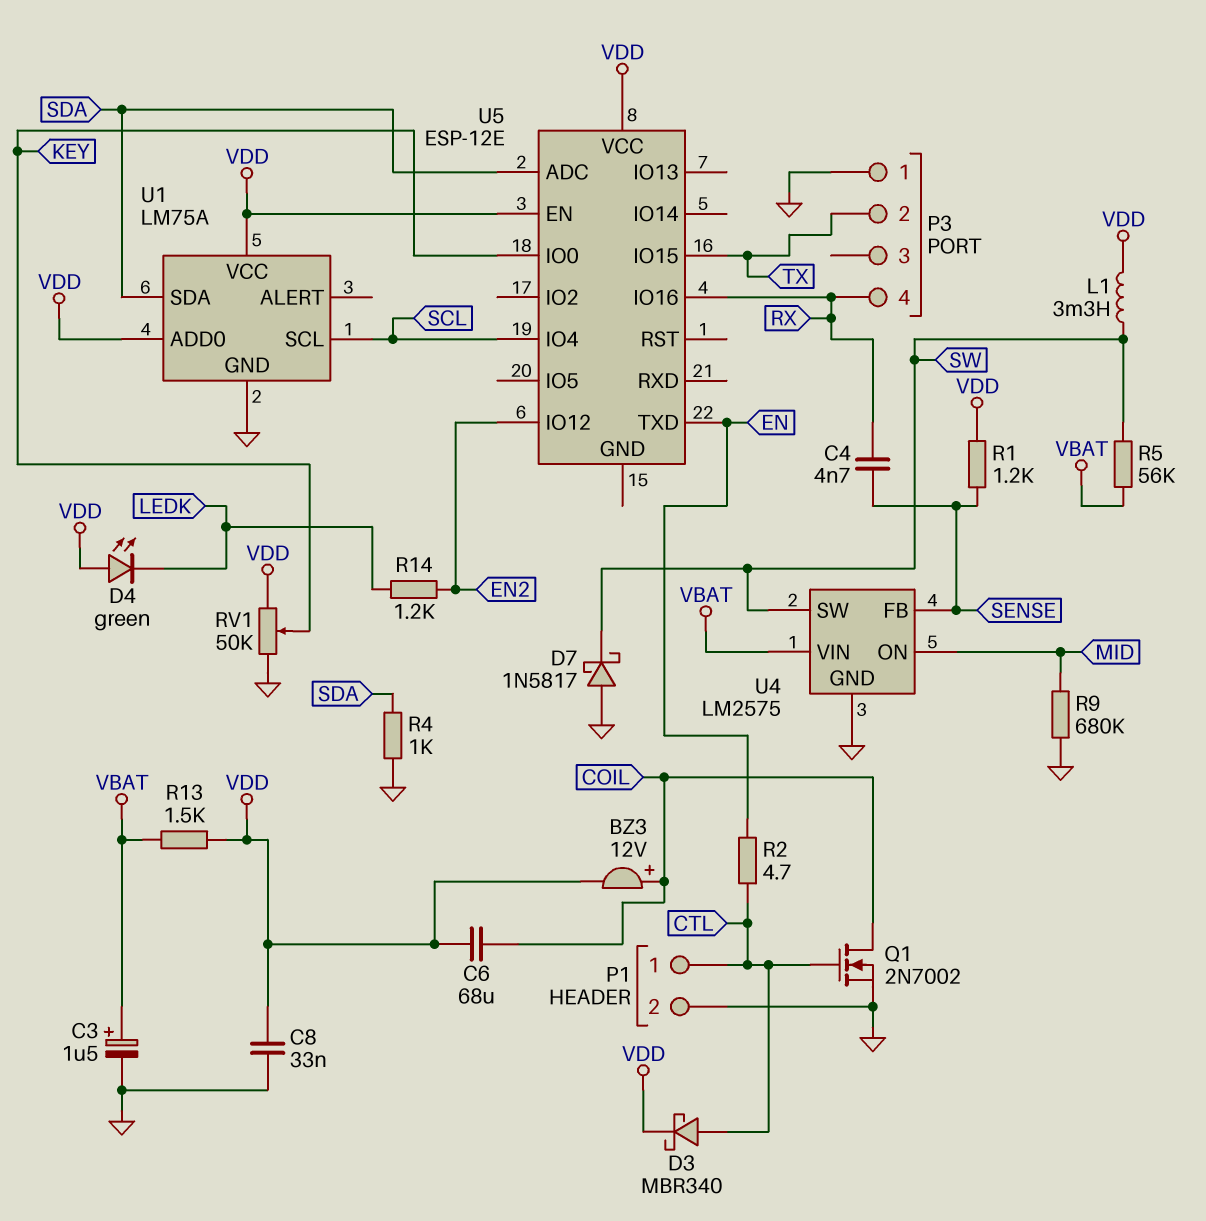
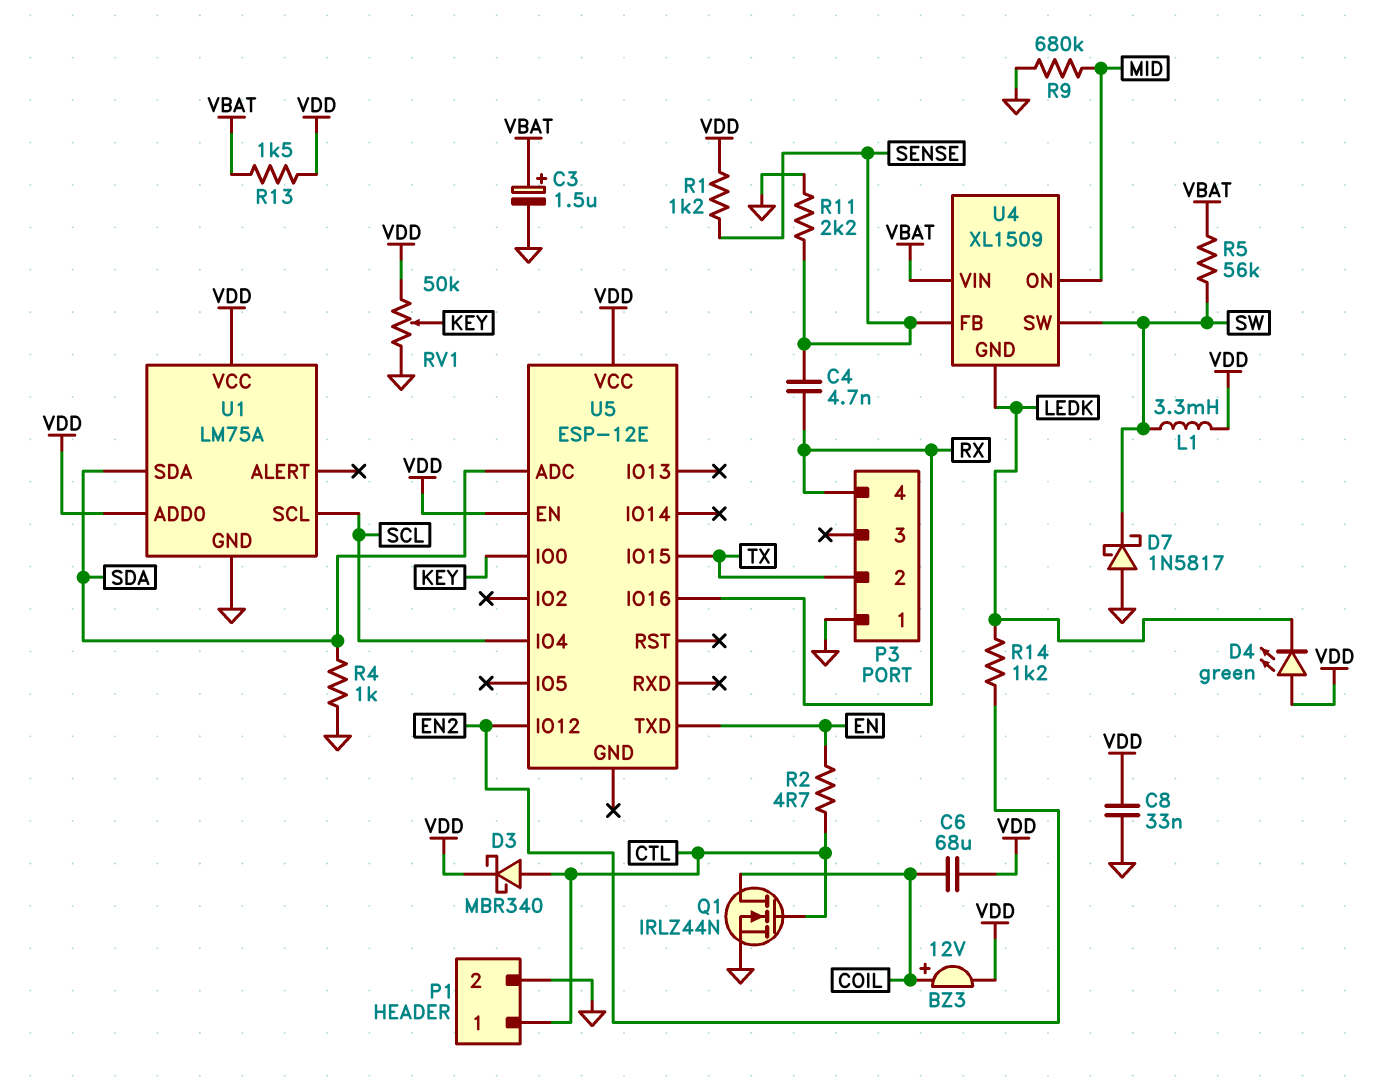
Q1: NMOS 2N7002 (G CTL, D COIL, S GND) -> NMOS IRLZ44N (G CTL, D COIL, S GND)
R11: none -> 2.2k (GND, SENSE)
U4: LM2575 -> XL1509
U4 pin GND: GND -> LEDK

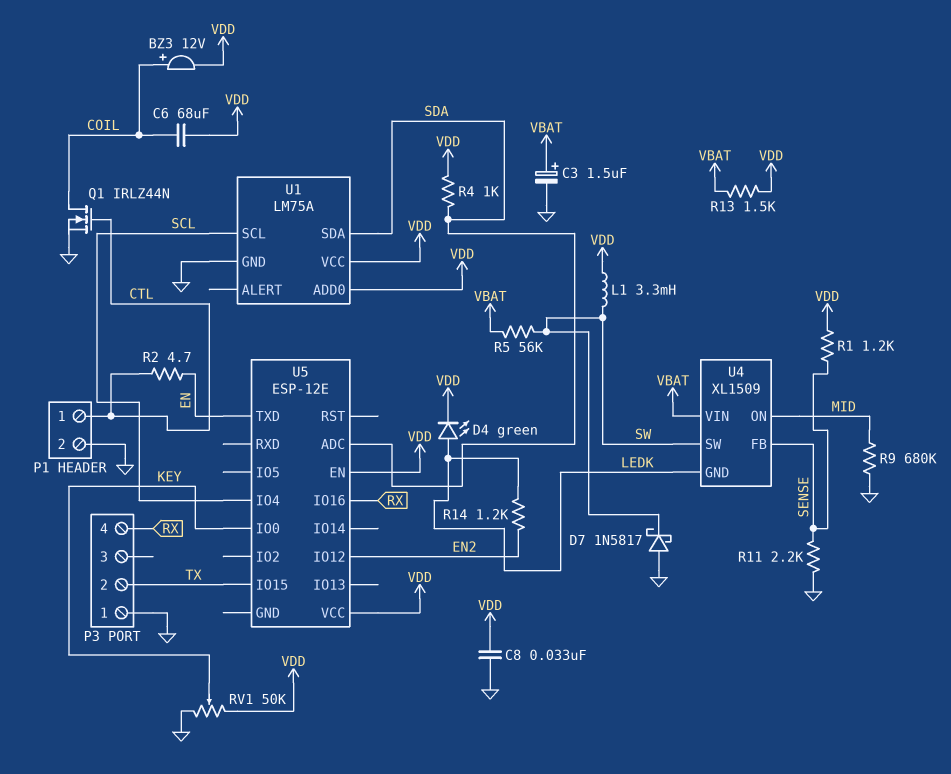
C4: 4.7nF (RX, SENSE) -> none
D3: schottky MBR340 (A CTL, K VDD) -> none
D4: LED green (A VDD, K LEDK) -> LED green (A LEDK, K VDD)
R4: 1k (GND, SDA) -> 1k (SDA, VDD)

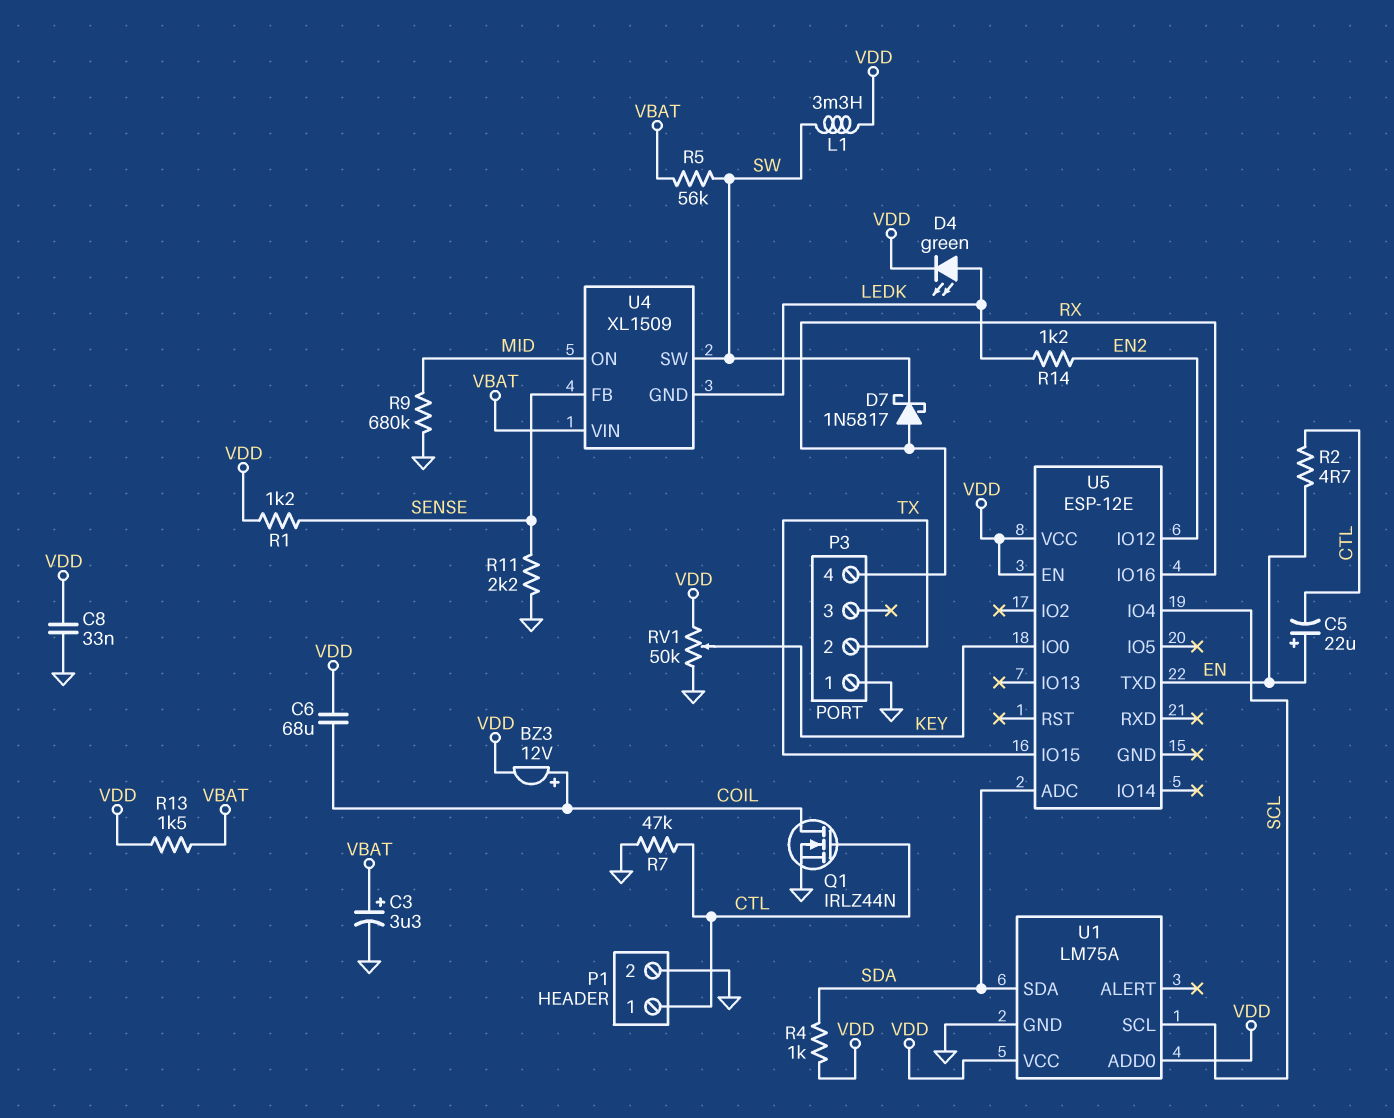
C3: 1.5uF (plus VBAT, minus GND) -> 3.3uF (plus VBAT, minus GND)
C5: none -> 22uF (plus EN, minus CTL)
D7: schottky 1N5817 (A GND, K SW) -> schottky 1N5817 (A RX, K SW)
R7: none -> 47k (CTL, GND)

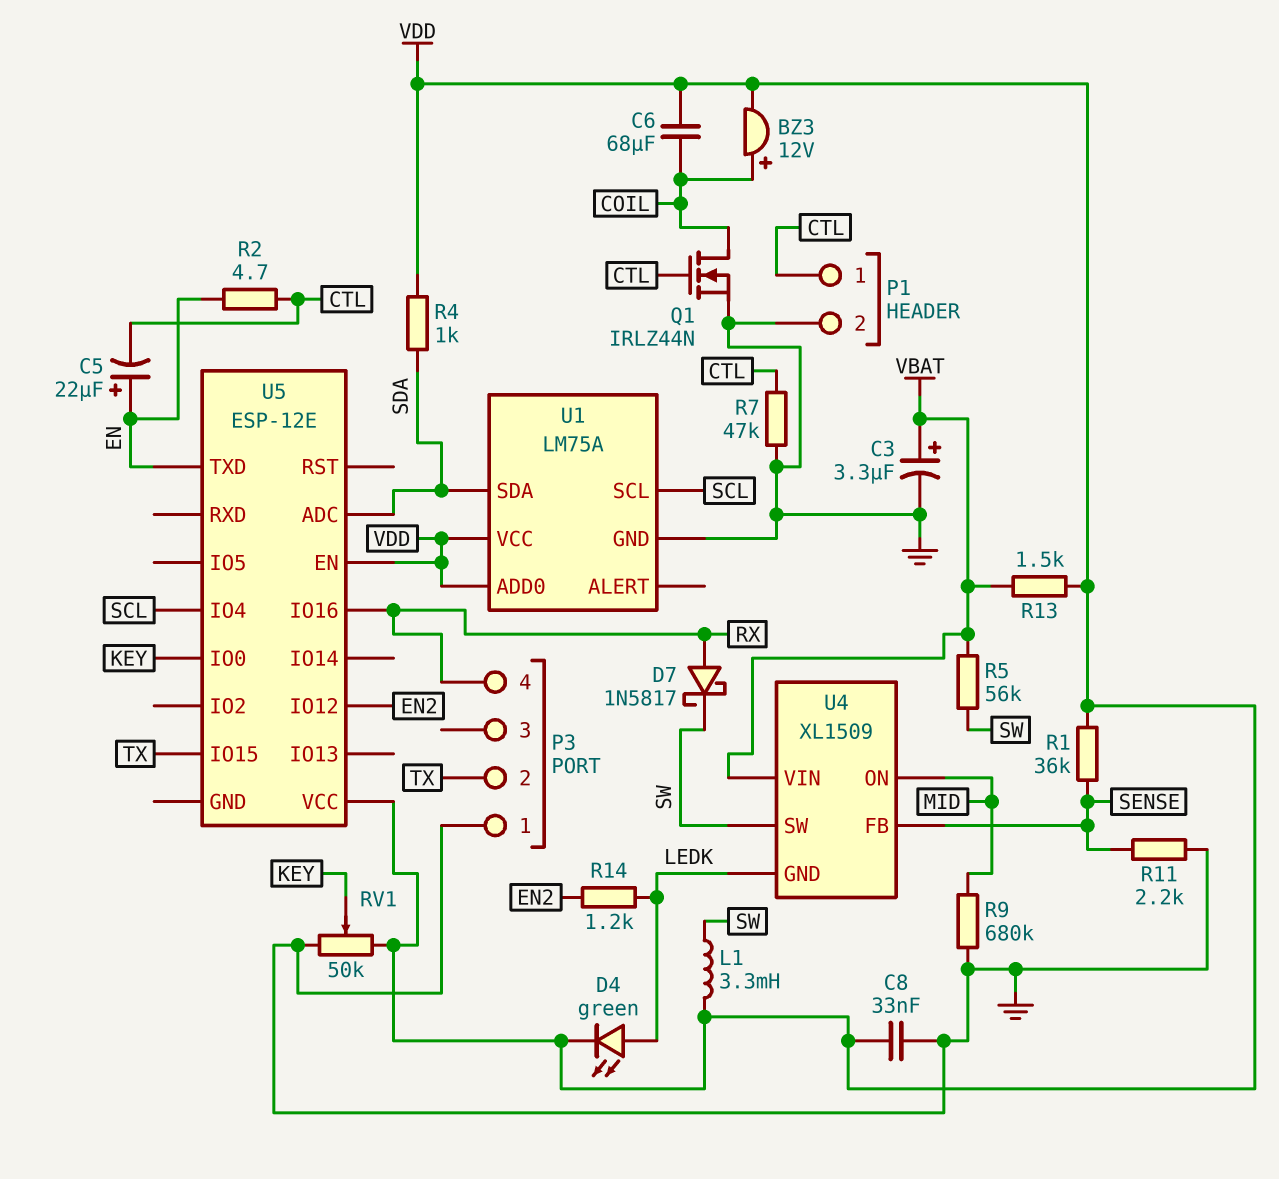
R1: 1.2k (SENSE, VDD) -> 36k (SENSE, VDD)

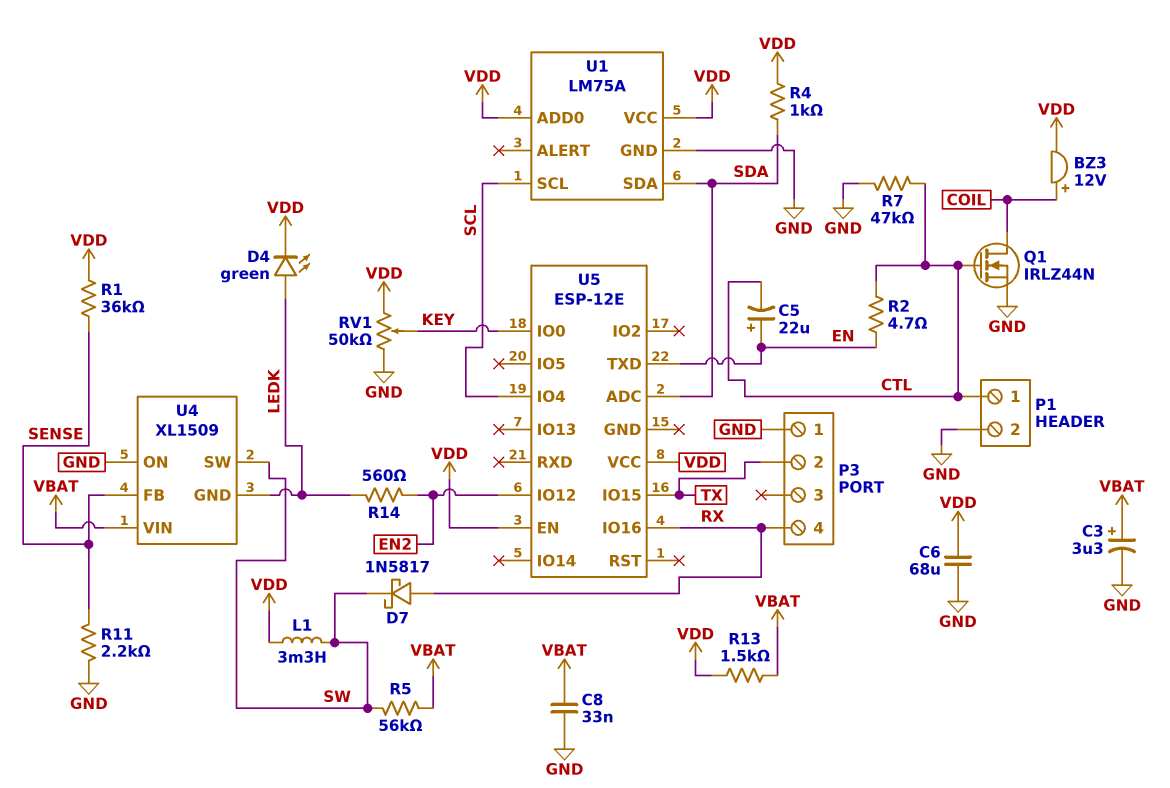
C6: 68uF (COIL, VDD) -> 68uF (GND, VDD)
C8: 33nF (GND, VDD) -> 33nF (GND, VBAT)
R9: 680k (GND, MID) -> none
R14: 1.2k (EN2, LEDK) -> 560 (EN2, LEDK)
U4 pin ON: MID -> GND

